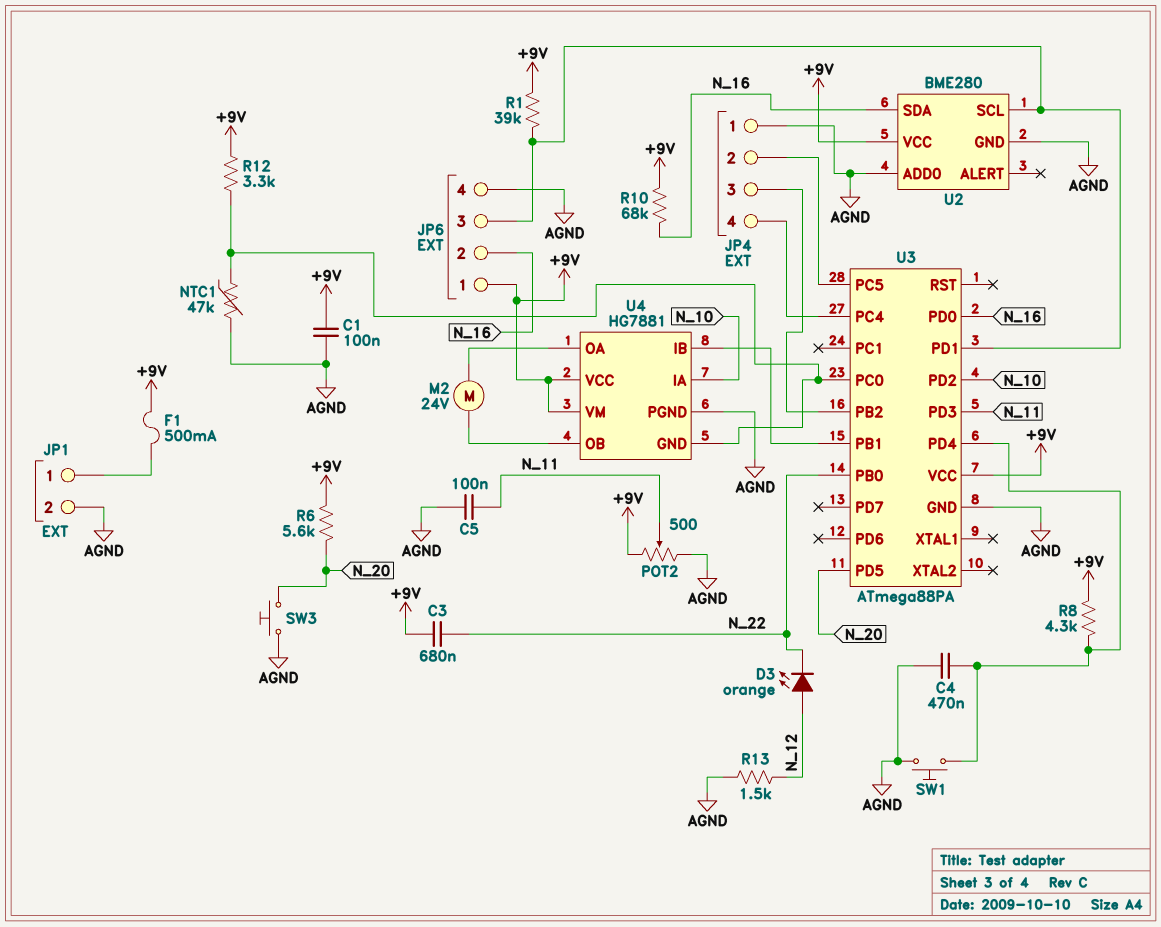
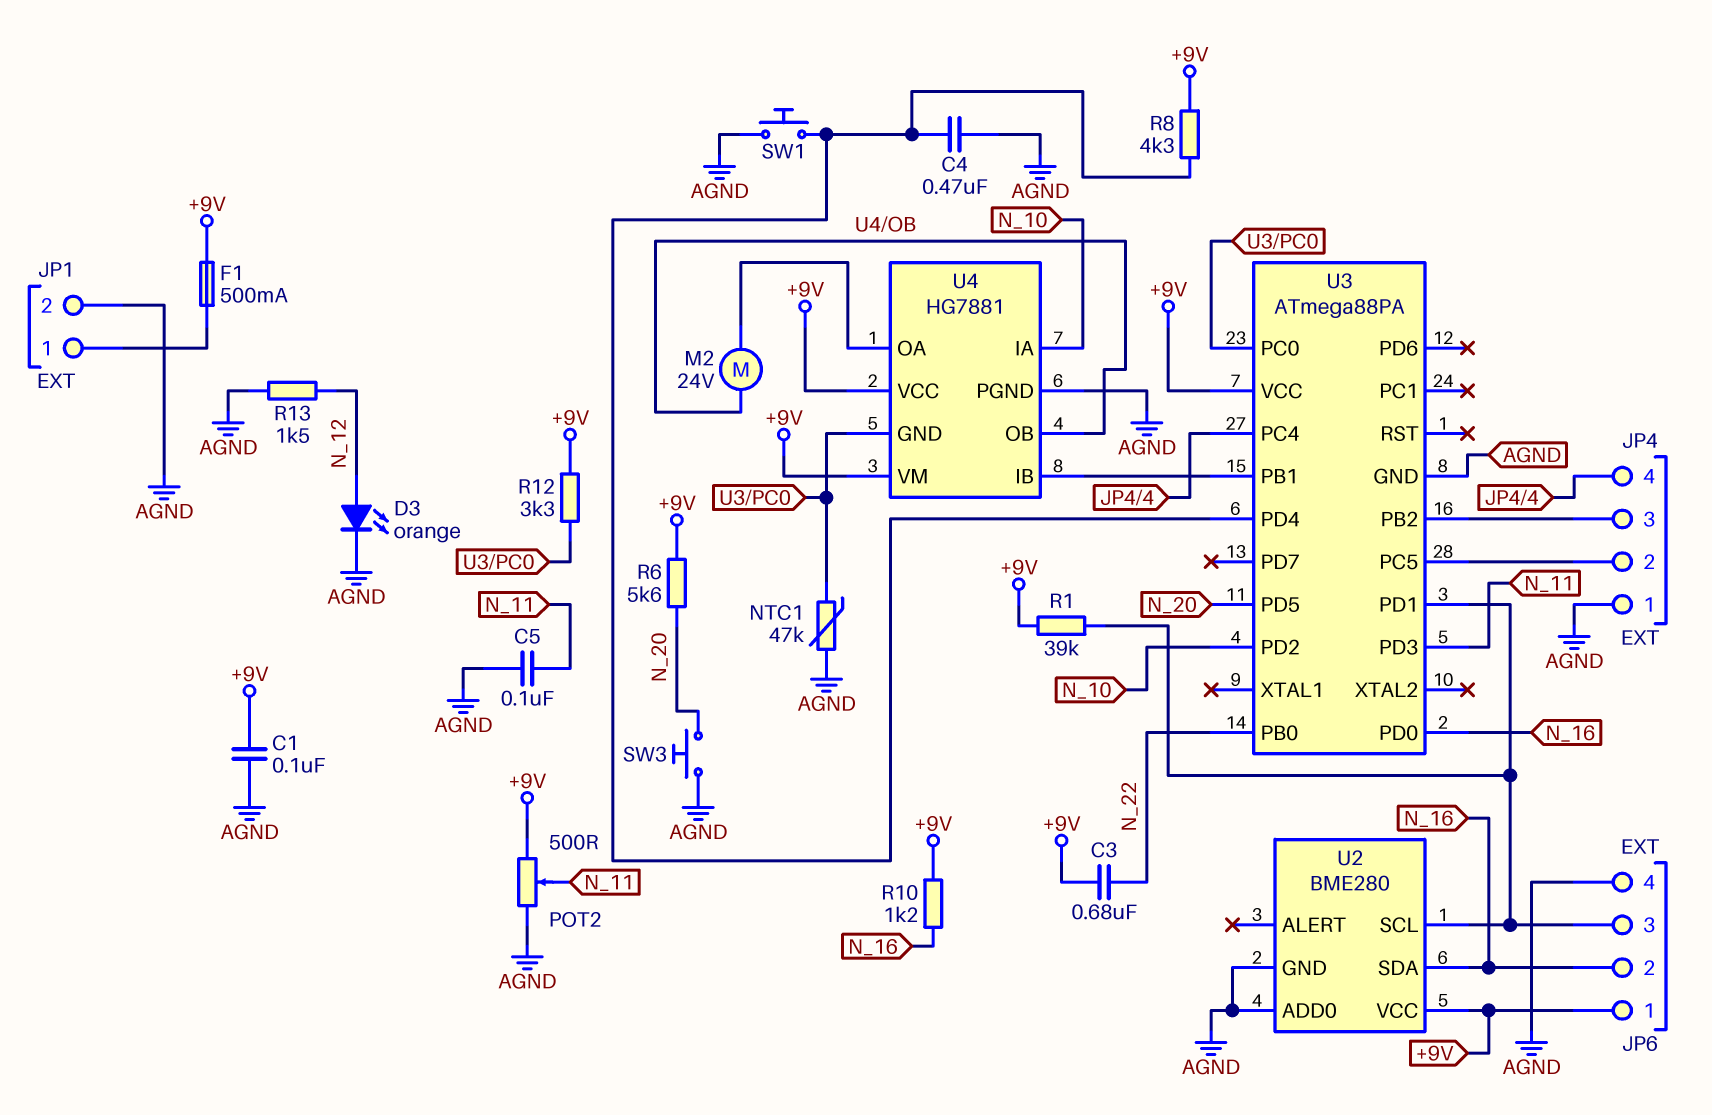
D3: LED orange (A N_12, K N_22) -> LED orange (A N_12, K AGND)
R10: 68k (+9V, N_16) -> 1.2k (+9V, N_16)

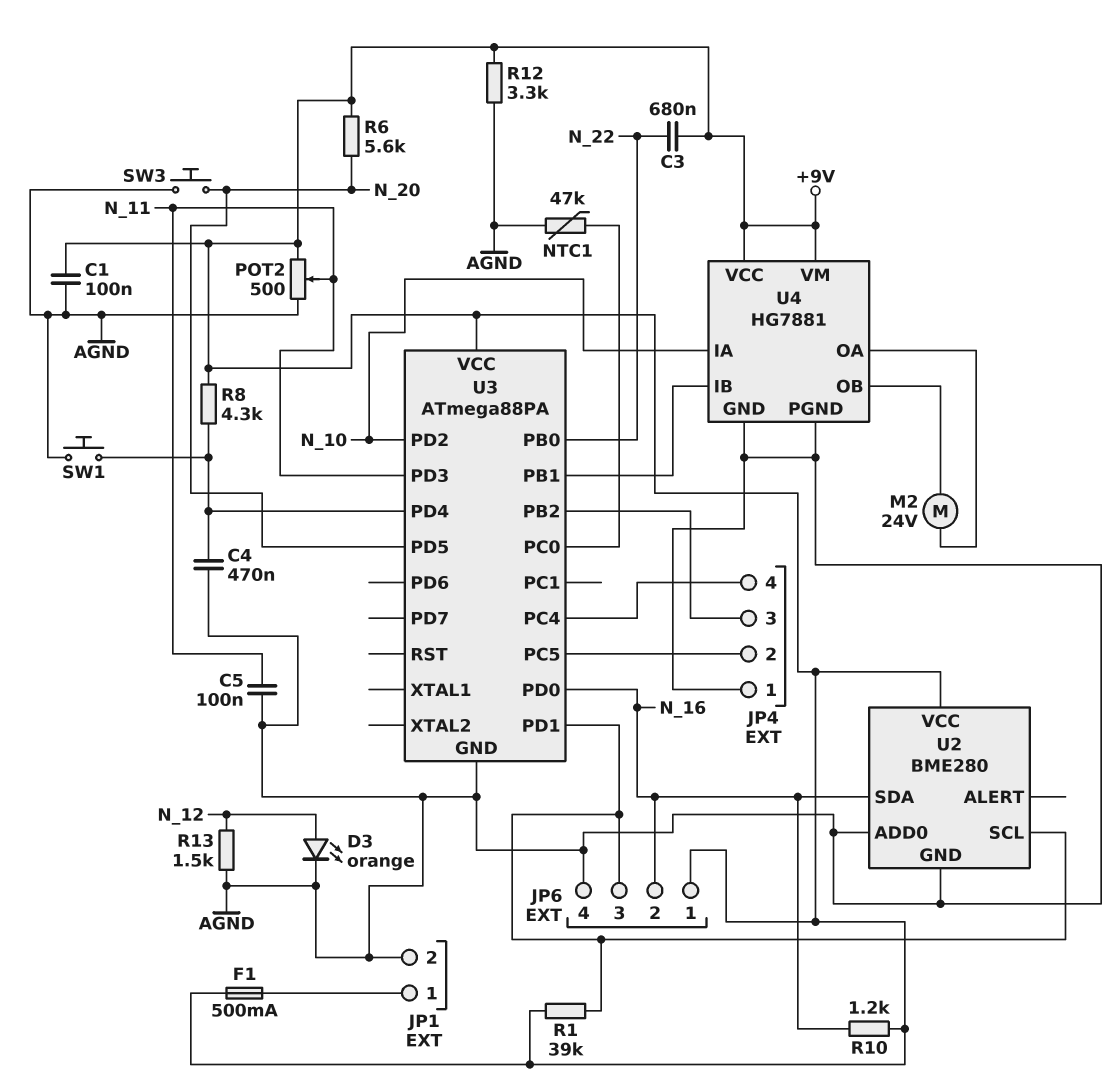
R12: 3.3k (+9V, U3/PC0) -> 3.3k (+9V, AGND)
U4 pin GND: U3/PC0 -> AGND

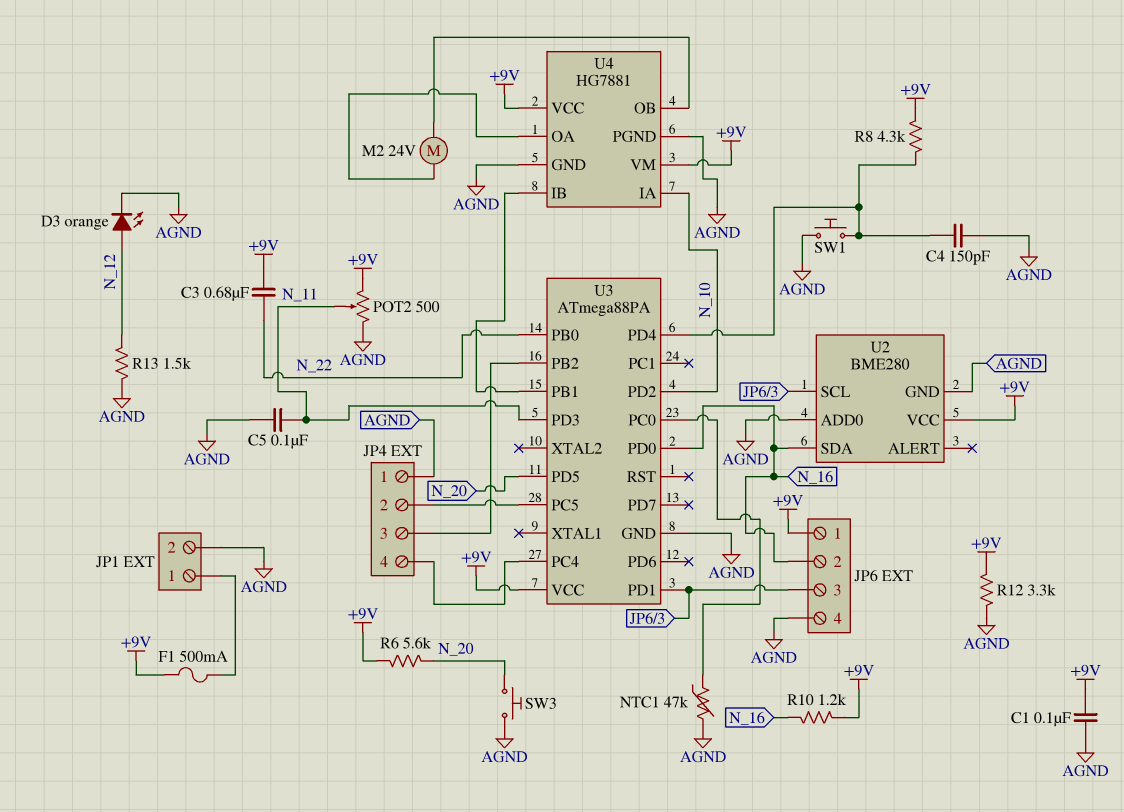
C4: 470nF (AGND, U3/PD4) -> 150pF (AGND, U3/PD4)
R1: 39k (+9V, JP6/3) -> none

